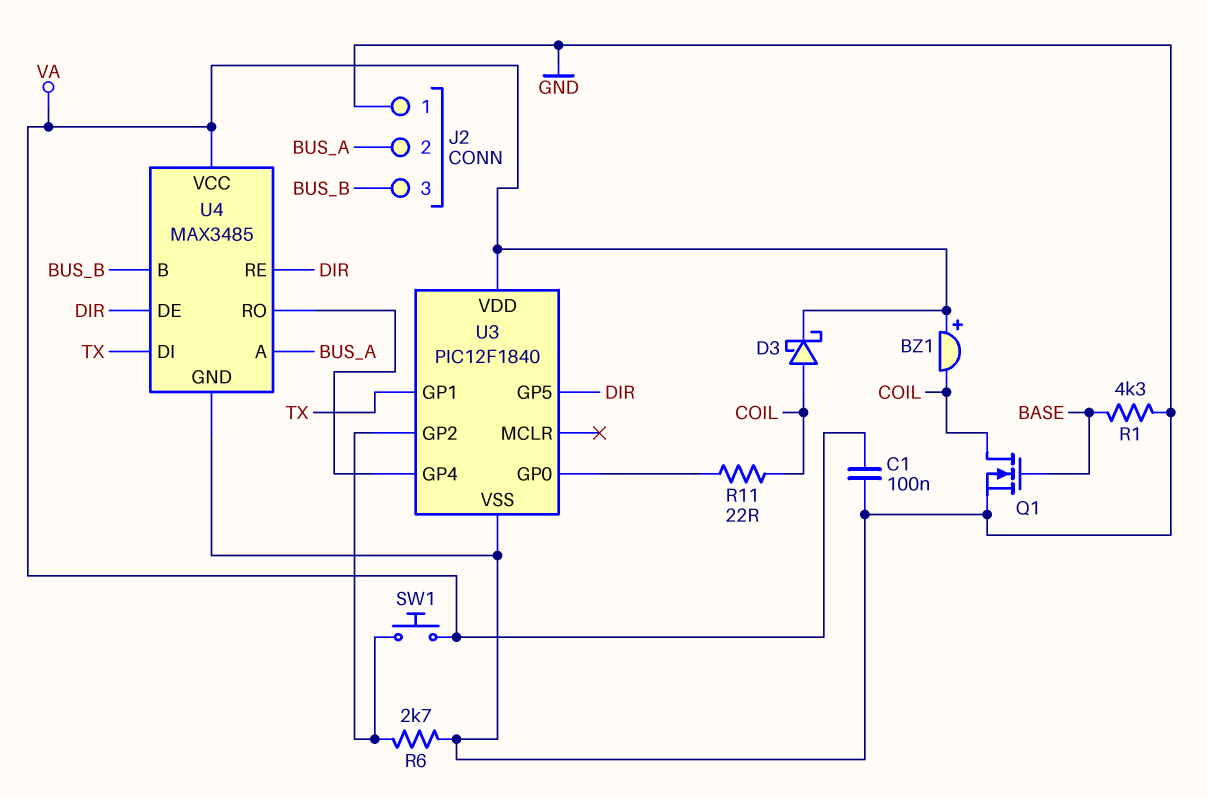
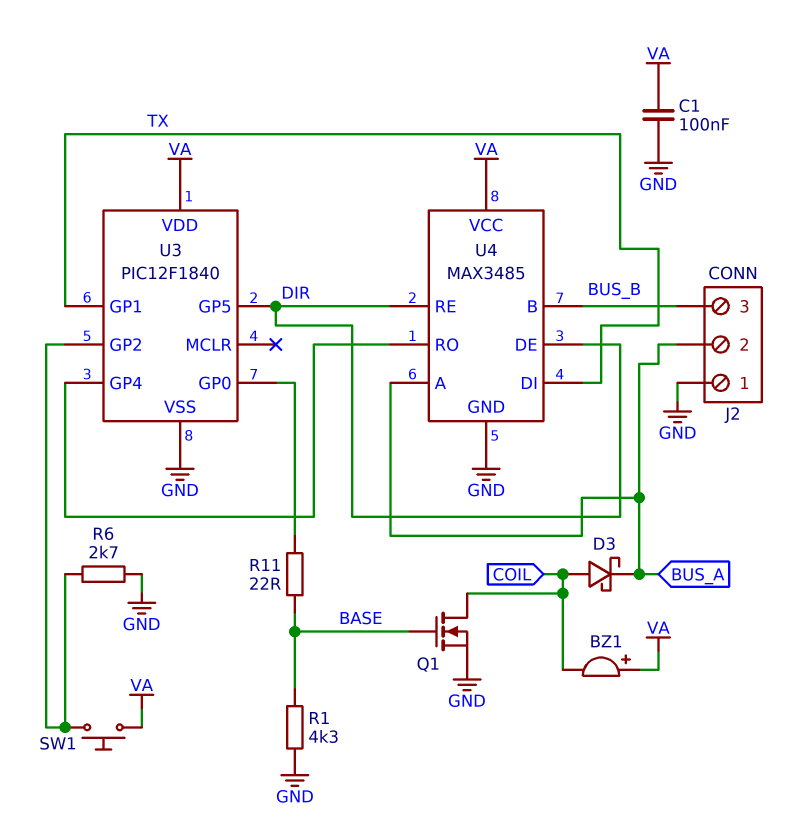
D3: schottky (A COIL, K VA) -> schottky (A COIL, K BUS_A)
R11: 22 (COIL, U3/GP0) -> 22 (BASE, U3/GP0)

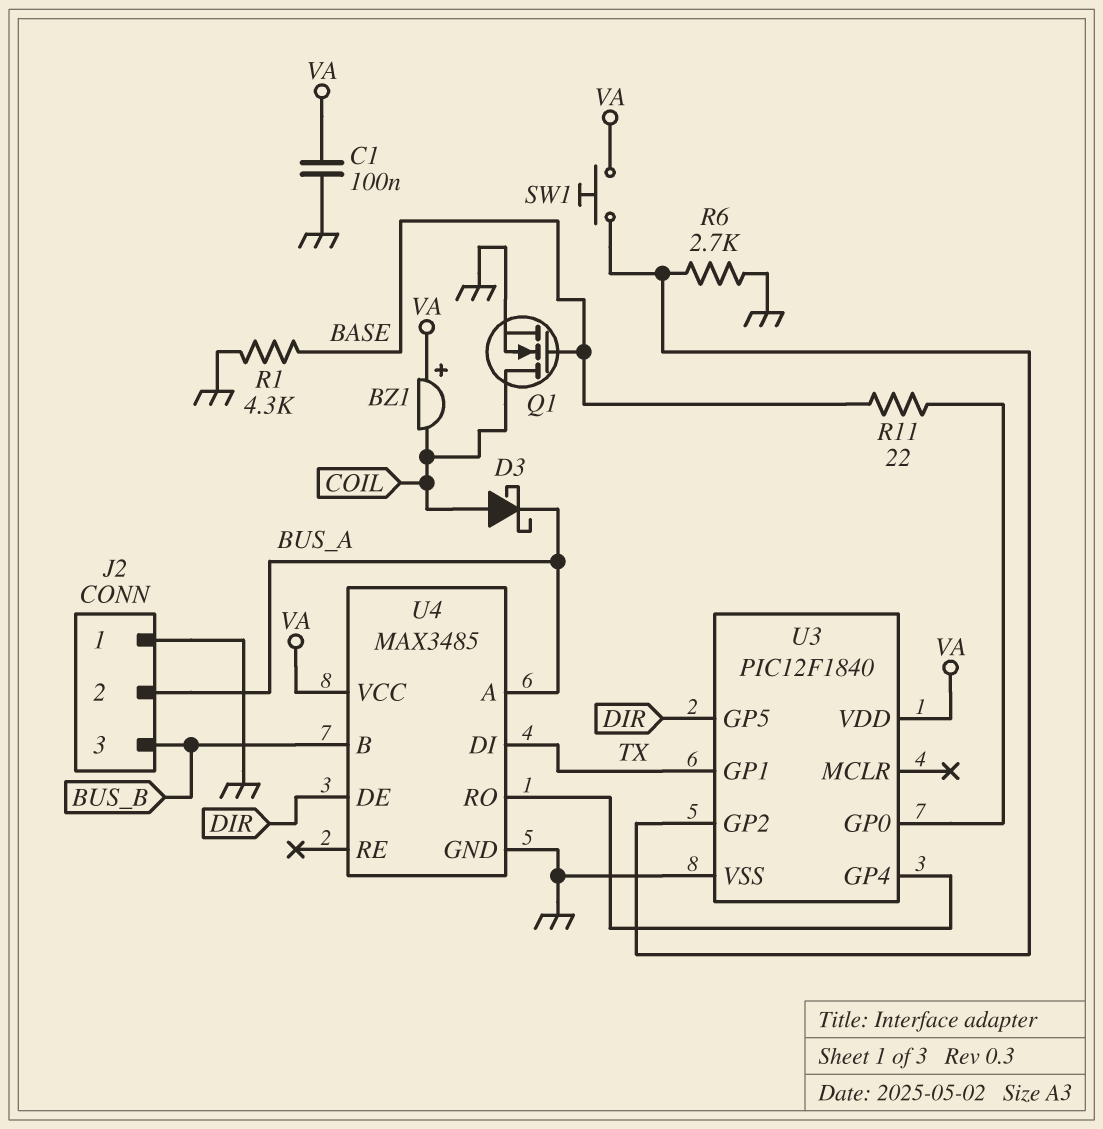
U4 pin RE: DIR -> none

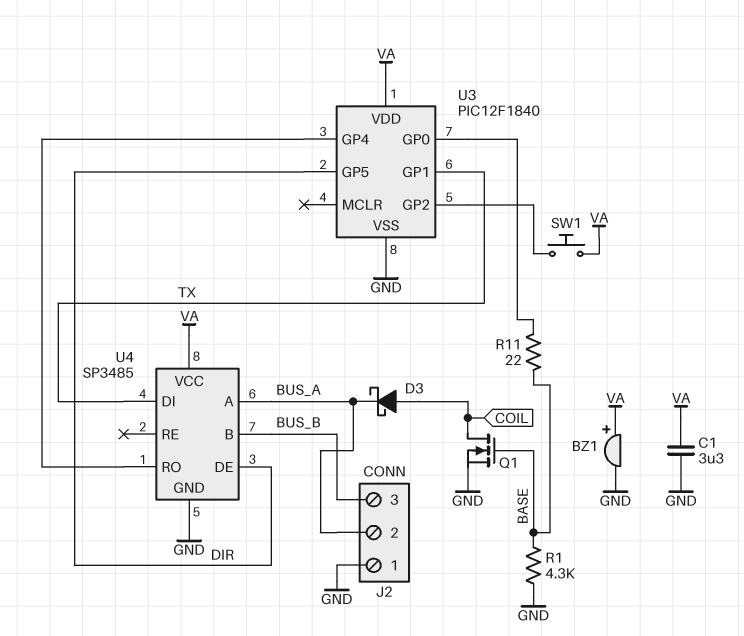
BZ1: buzzer (plus VA, minus COIL) -> buzzer (plus VA, minus GND)
C1: 100nF (GND, VA) -> 3.3uF (GND, VA)
R6: 2.7k (GND, U3/GP2) -> none
U4: MAX3485 -> SP3485

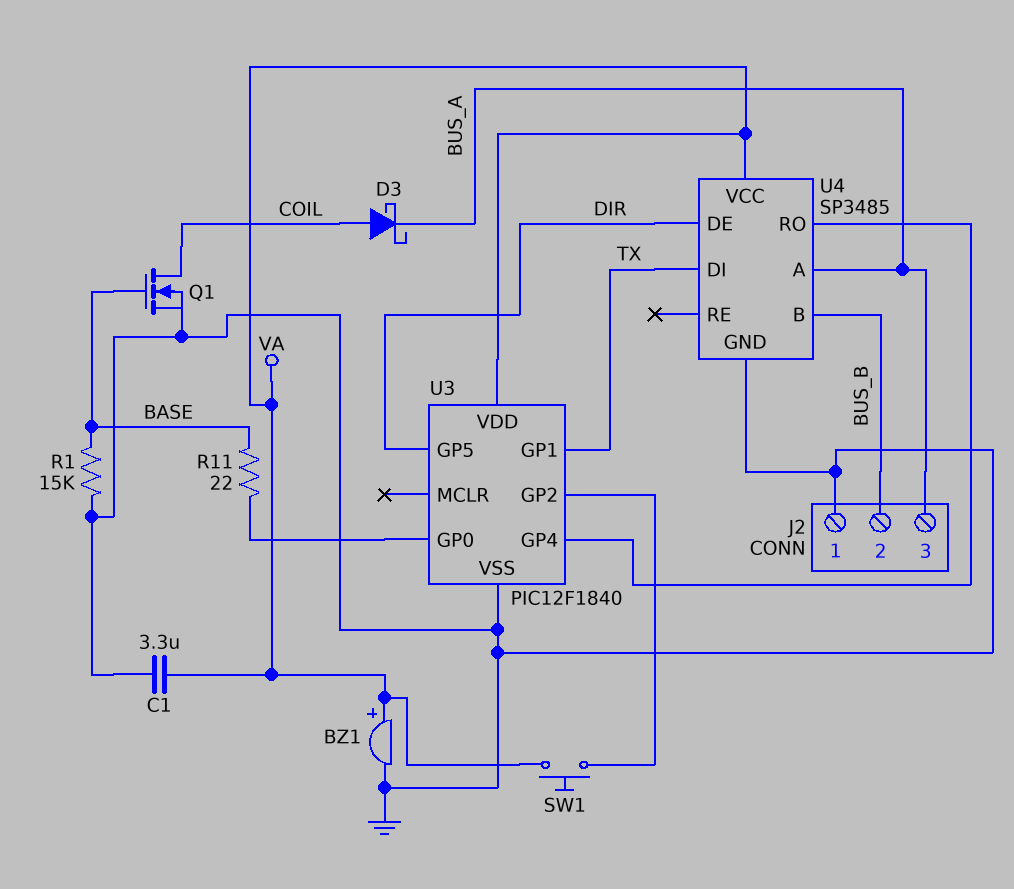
J2 pin 2: BUS_A -> BUS_B
J2 pin 3: BUS_B -> BUS_A
R1: 4.3k (BASE, GND) -> 15k (BASE, GND)

